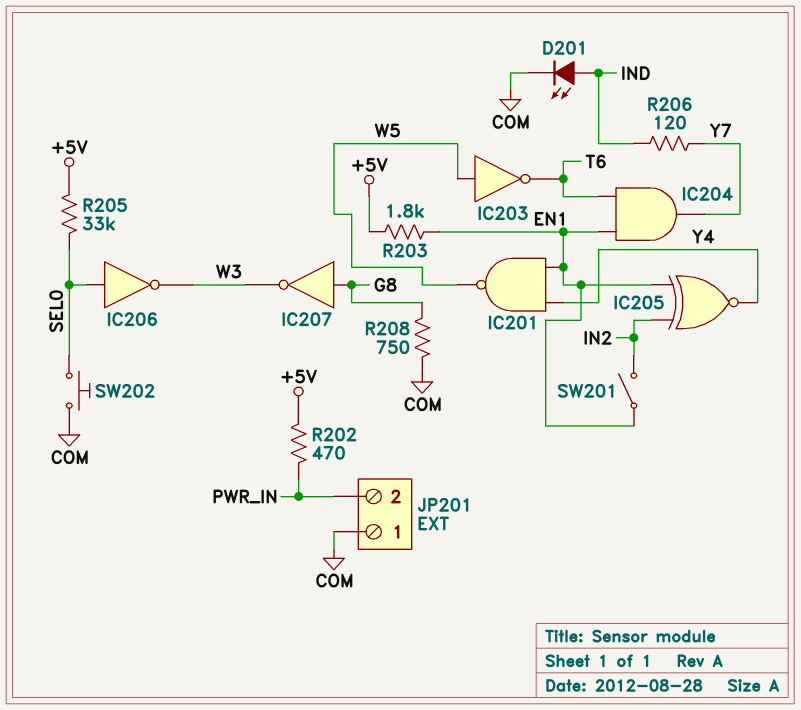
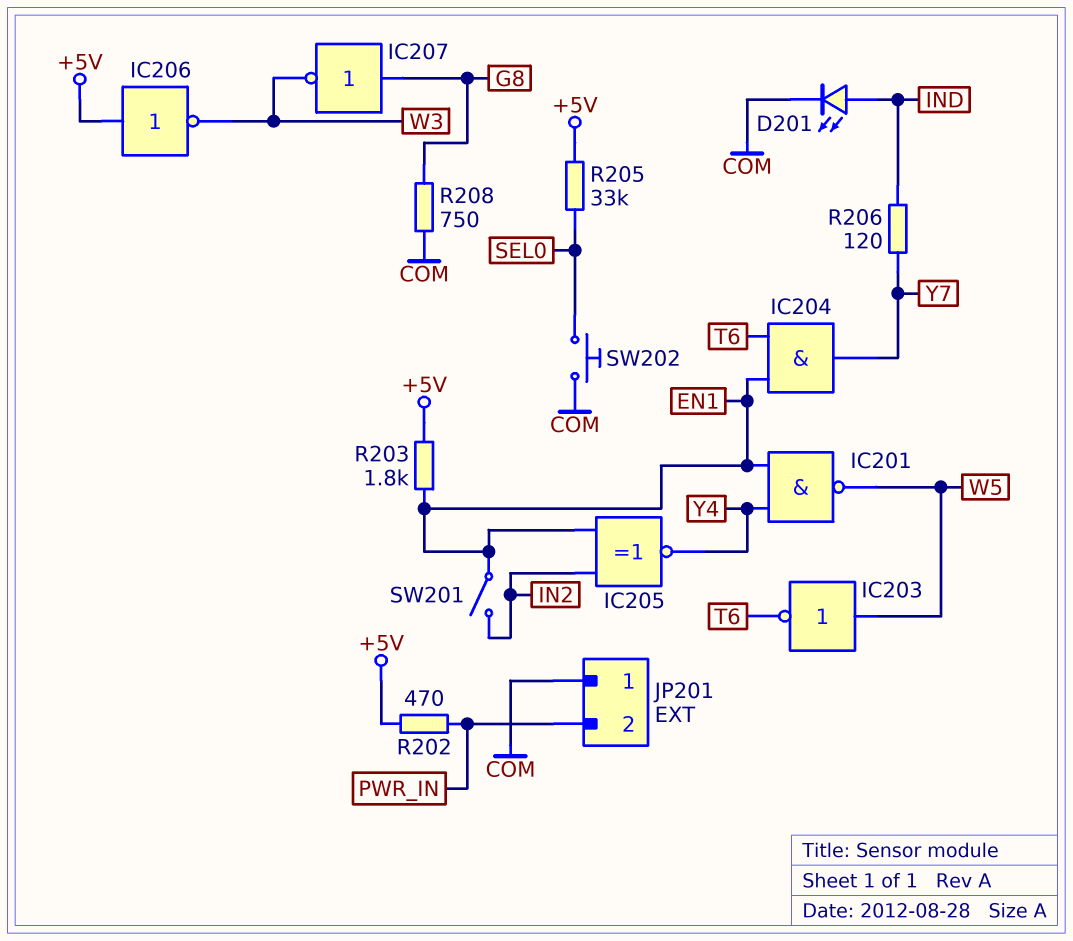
IC206: NOT (in SEL0, out W3) -> NOT (in +5V, out W3)

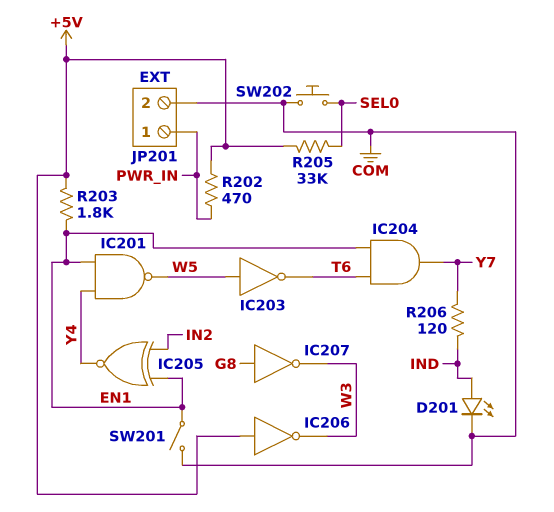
JP201 pin 1: COM -> PWR_IN
JP201 pin 2: PWR_IN -> COM
R208: 750 (COM, G8) -> none
SW201: switch (EN1, IN2) -> switch (COM, EN1)

